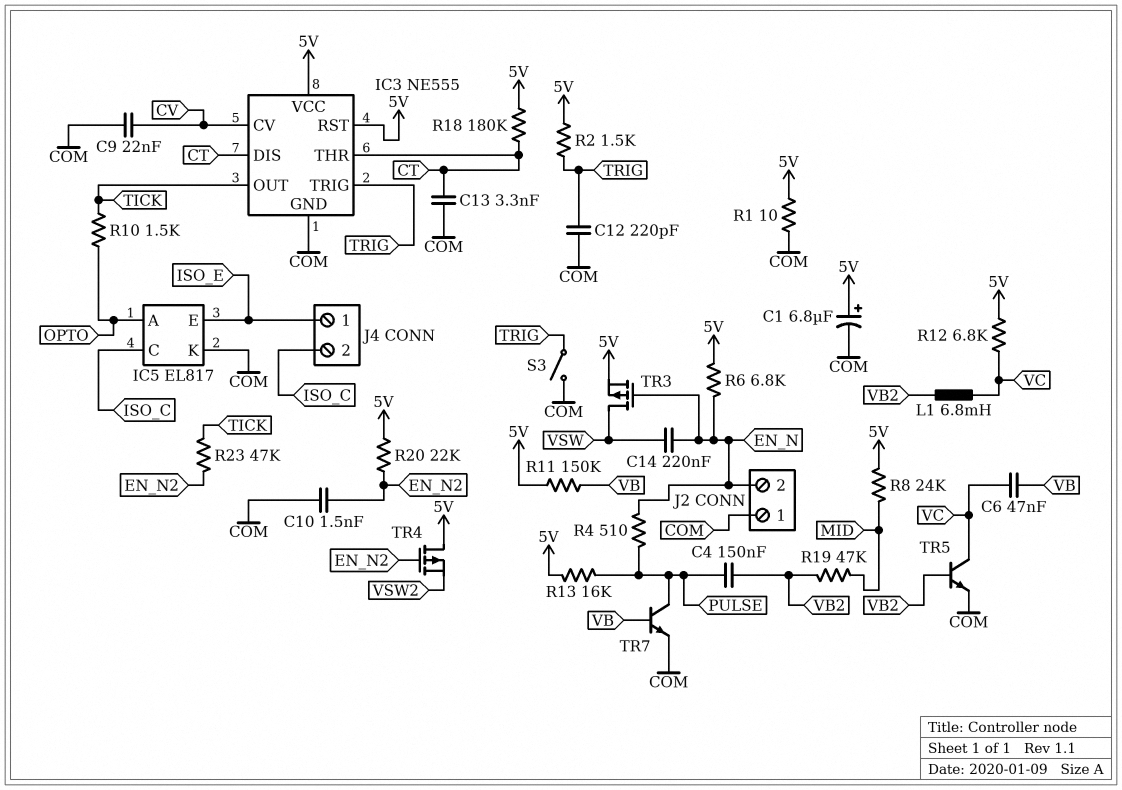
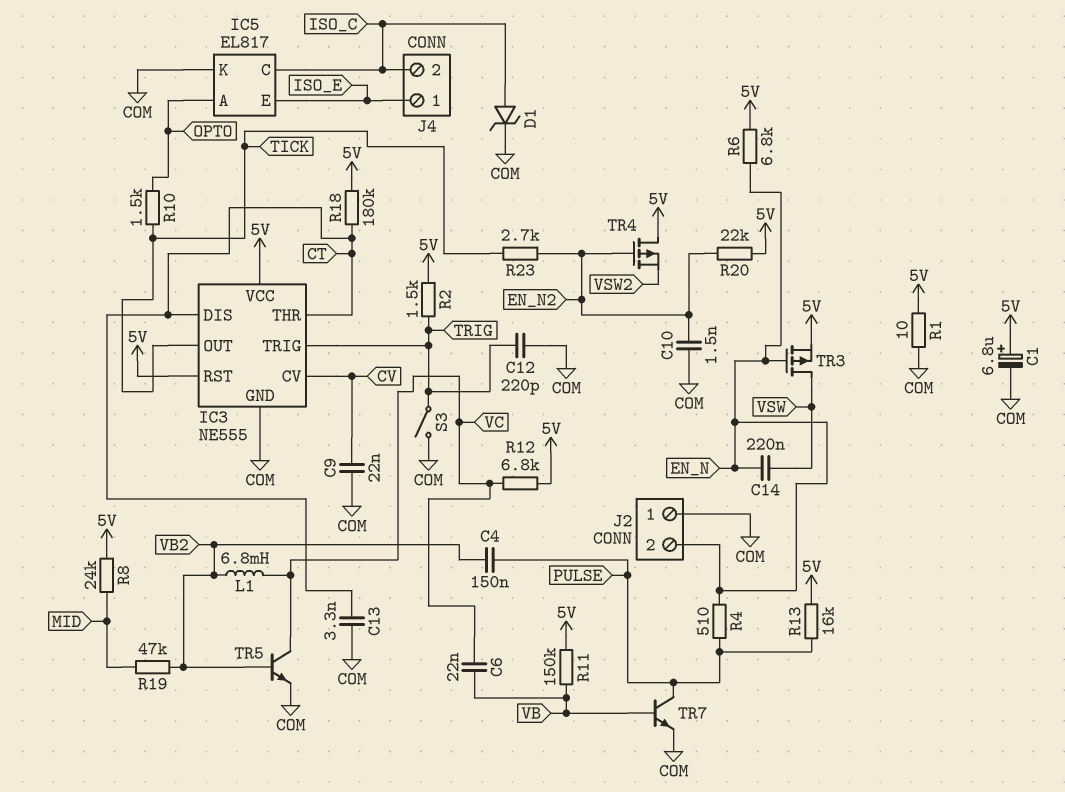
C6: 47nF (VB, VC) -> 22nF (VB, VC)
D1: none -> zener (A ISO_C, K COM)
R23: 47k (EN_N2, TICK) -> 2.7k (EN_N2, TICK)

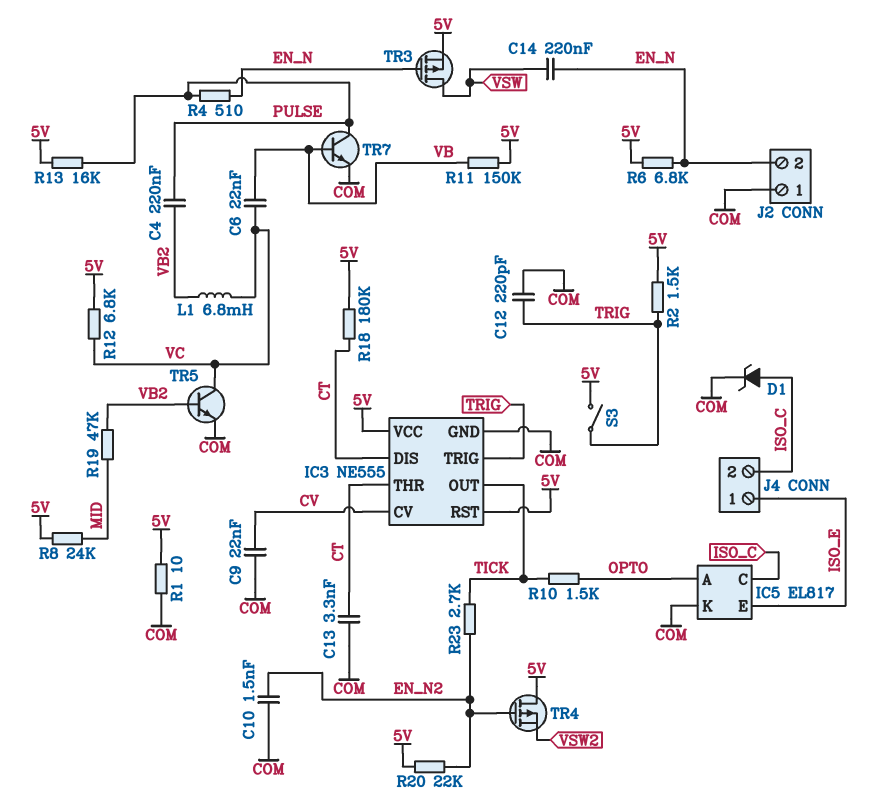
C1: 6.8uF (plus 5V, minus COM) -> none
C4: 150nF (PULSE, VB2) -> 220nF (PULSE, VB2)
S3: switch (COM, TRIG) -> switch (5V, TRIG)

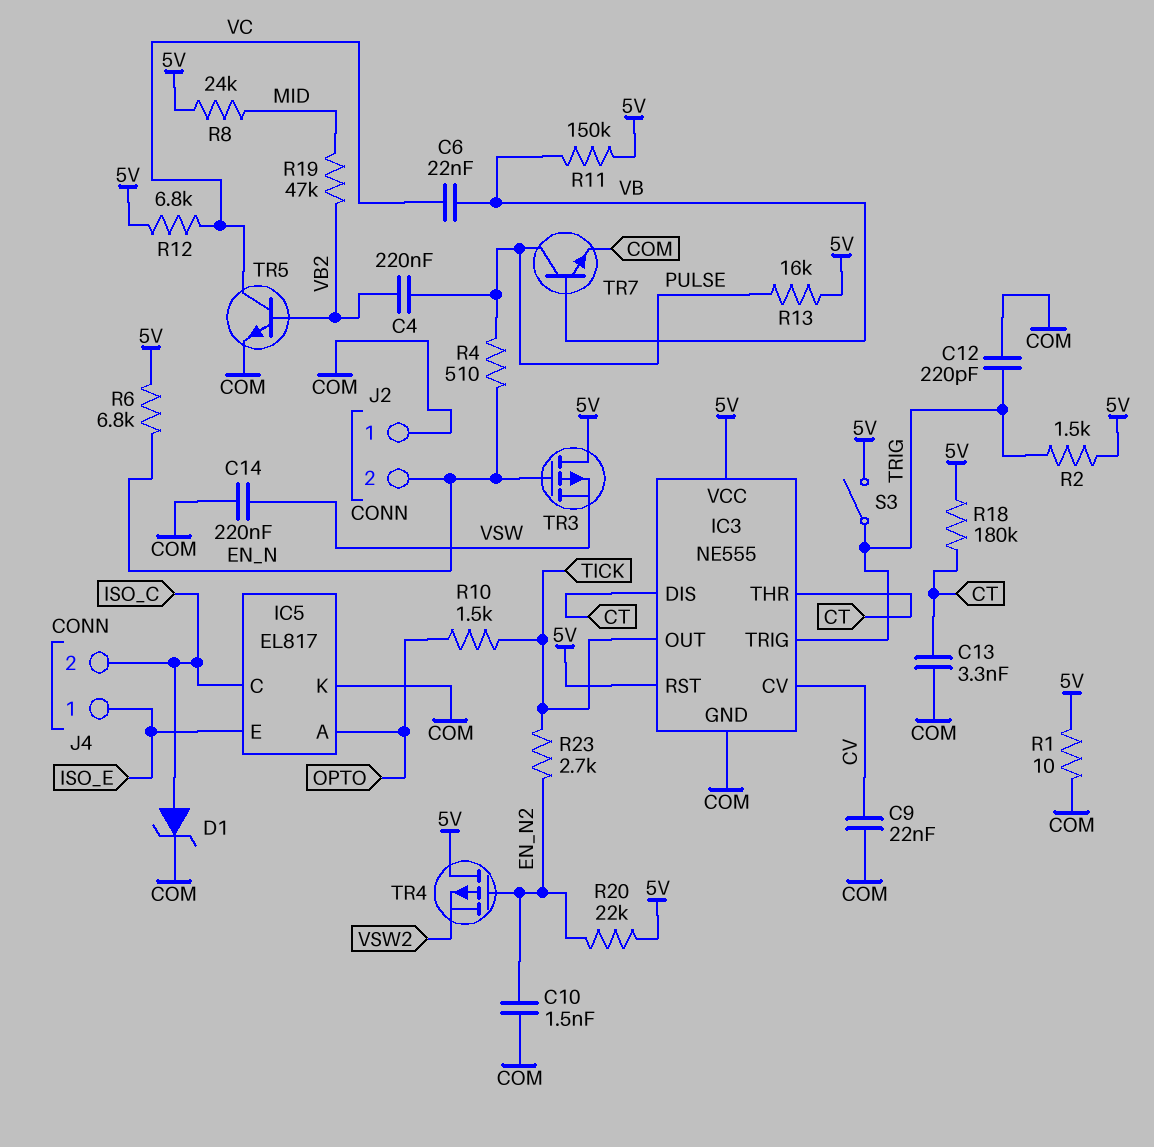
C14: 220nF (EN_N, VSW) -> 220nF (COM, VSW)
L1: 6.8mH (VB2, VC) -> none
TR3: PMOS (G EN_N, D VSW, S 5V) -> PMOS (G EN_N, D 5V, S VSW)

